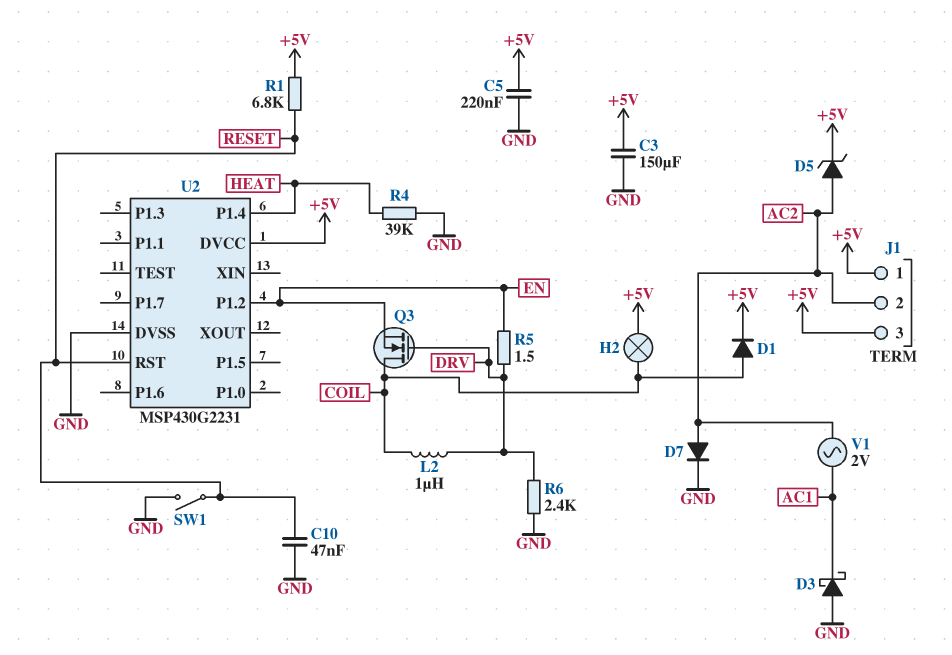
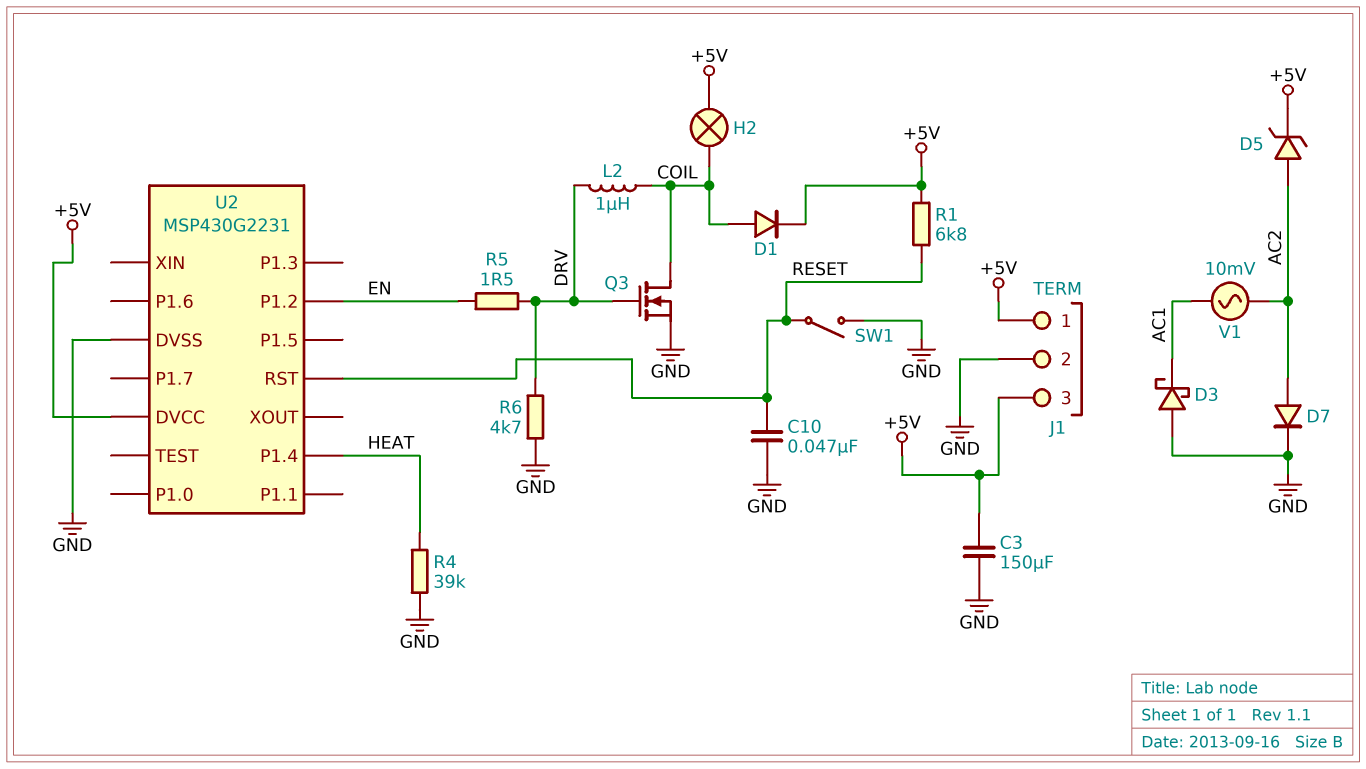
C5: 220nF (+5V, GND) -> none
J1 pin 2: AC2 -> GND
Q3: NMOS (G DRV, D COIL, S EN) -> NMOS (G DRV, D COIL, S GND)
R6: 2.4k (DRV, GND) -> 4.7k (DRV, GND)
V1: AC 2V (AC1, AC2) -> AC 10mV (AC1, AC2)

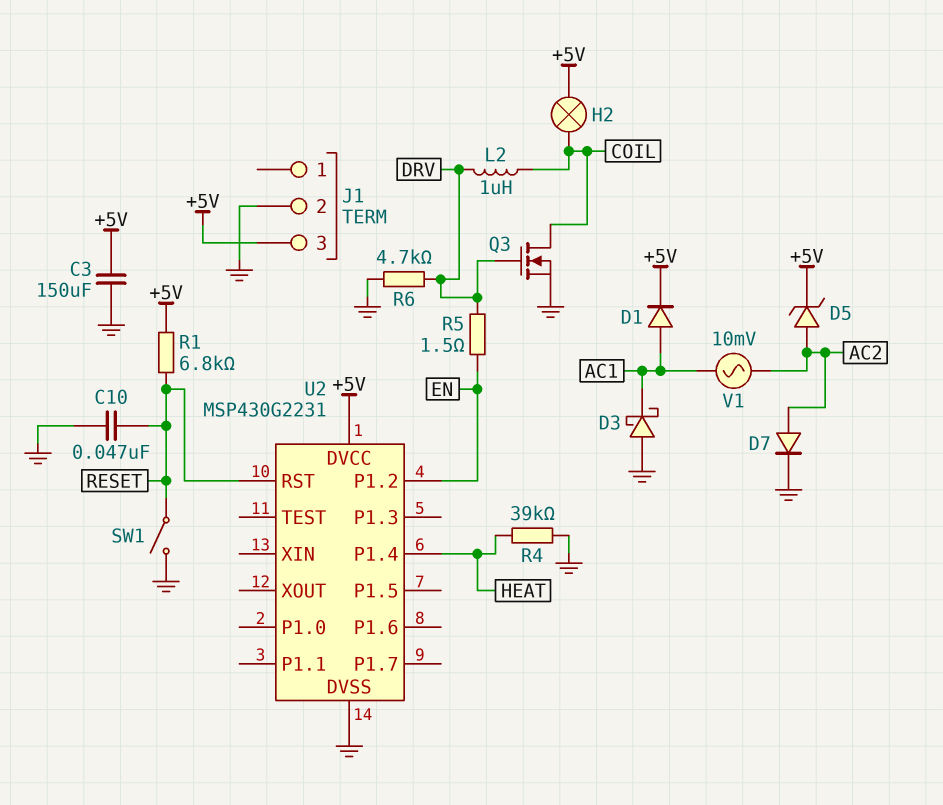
D1: diode (A COIL, K +5V) -> diode (A AC1, K +5V)
J1 pin 1: +5V -> none

